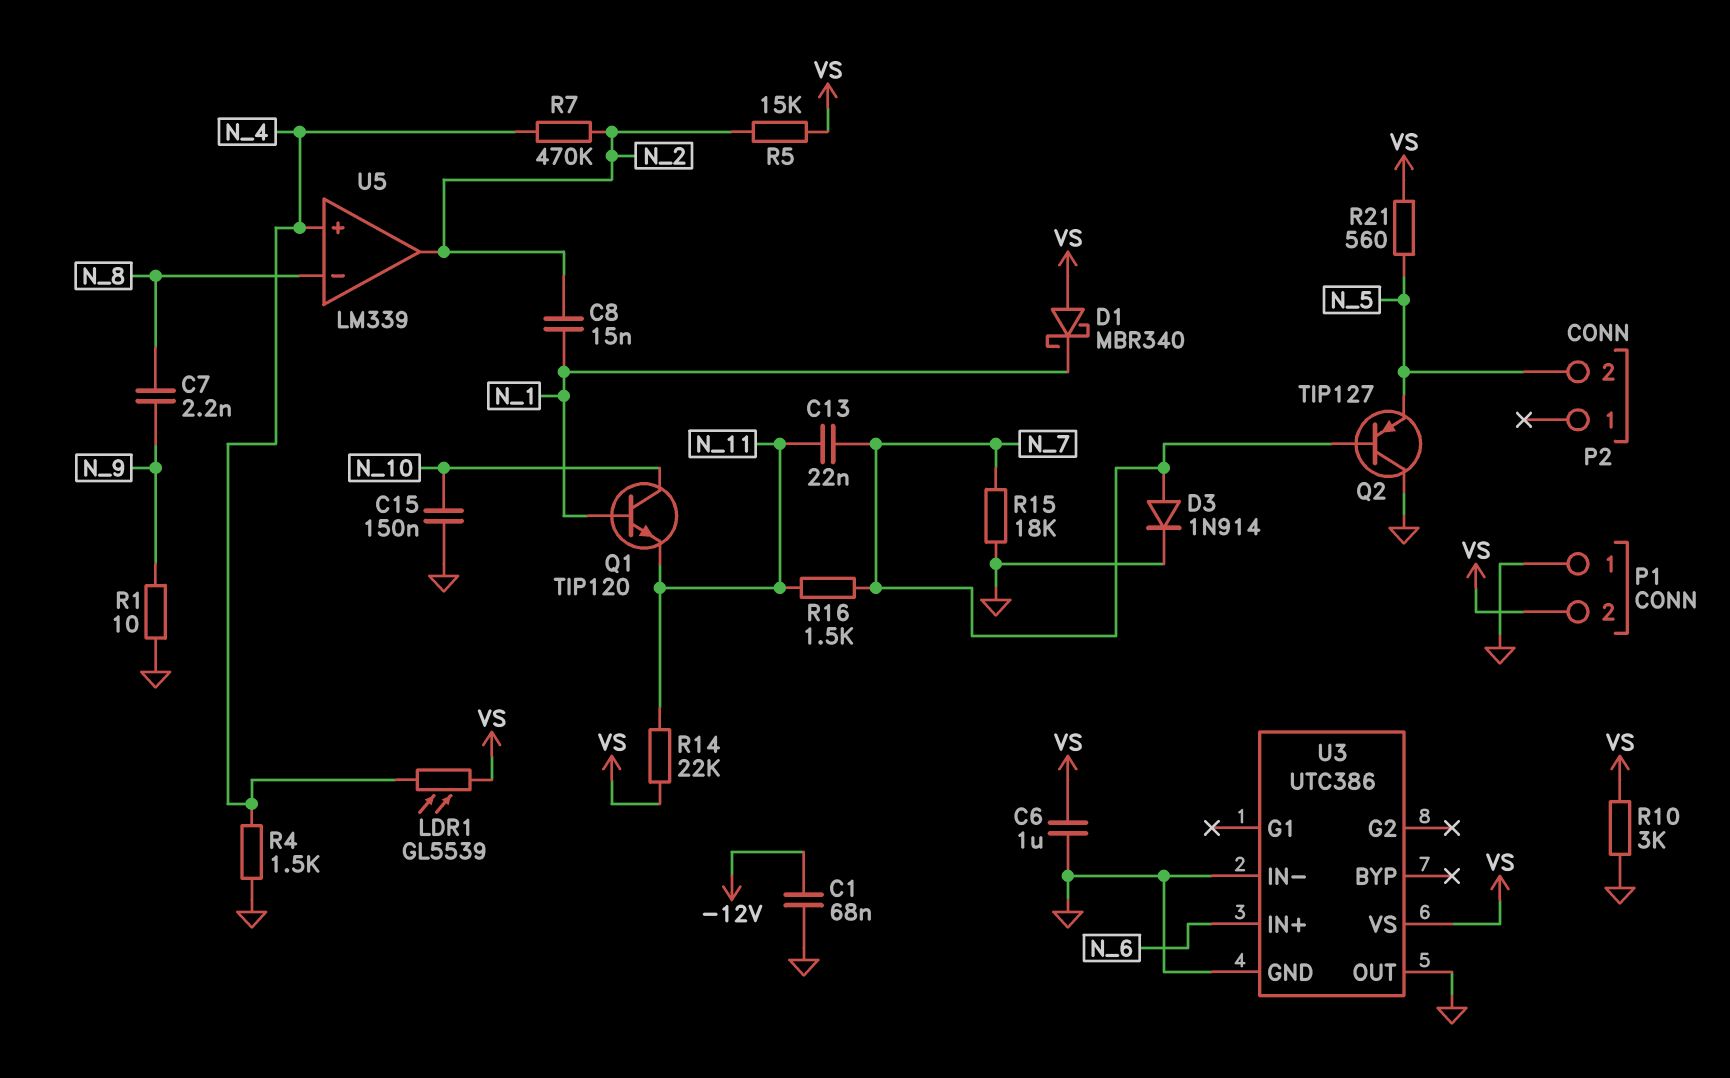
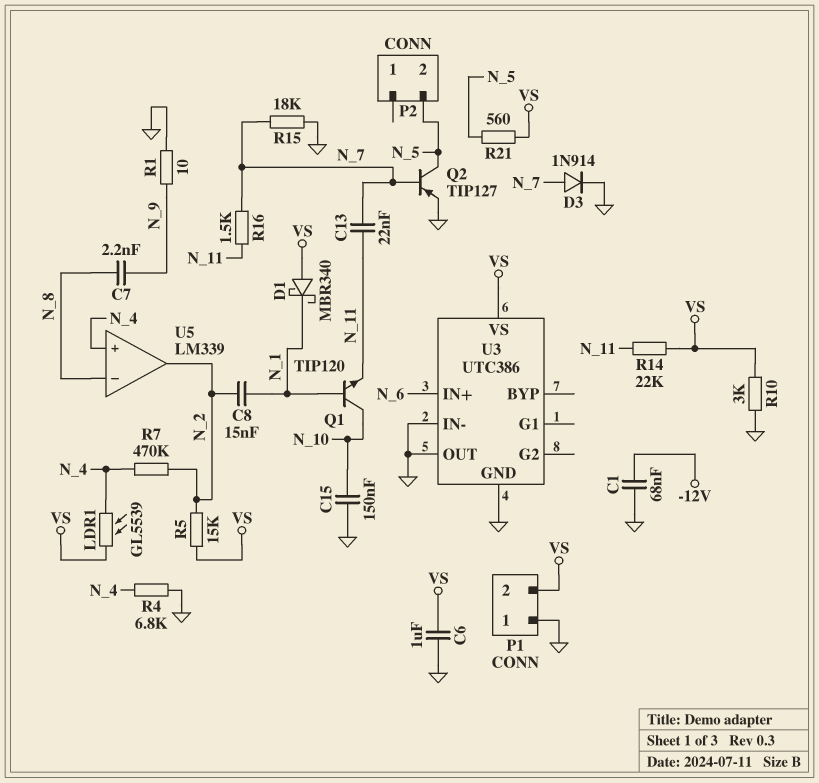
Q2: PNP TIP127 (B N_7, C GND, E N_5) -> PNP TIP127 (B N_7, C N_5, E GND)
R4: 1.5k (GND, N_4) -> 6.8k (GND, N_4)

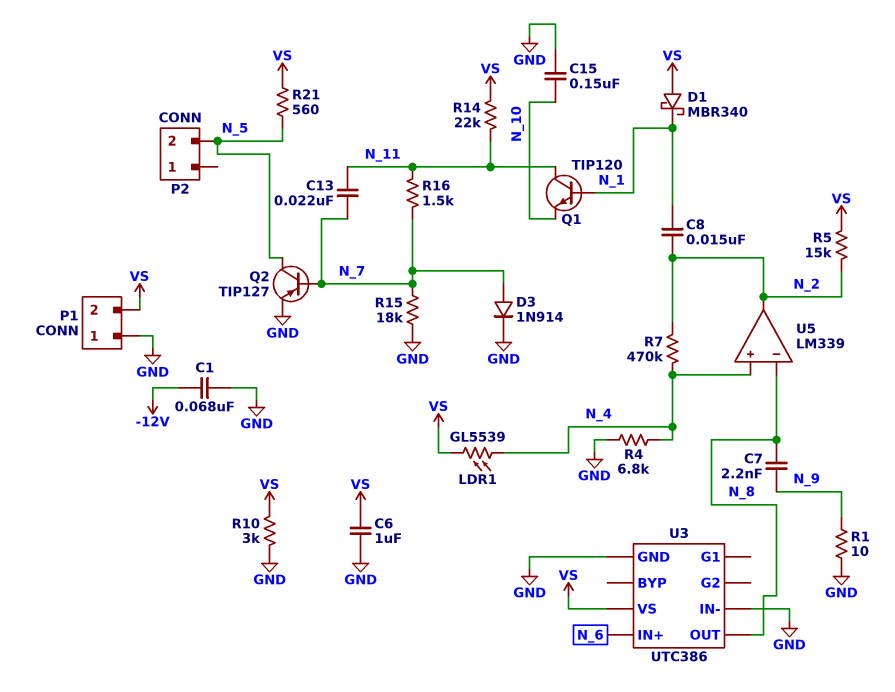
Q1: NPN TIP120 (B N_1, C N_10, E N_11) -> NPN TIP120 (B N_1, C N_11, E N_10)
U3 pin OUT: GND -> N_8

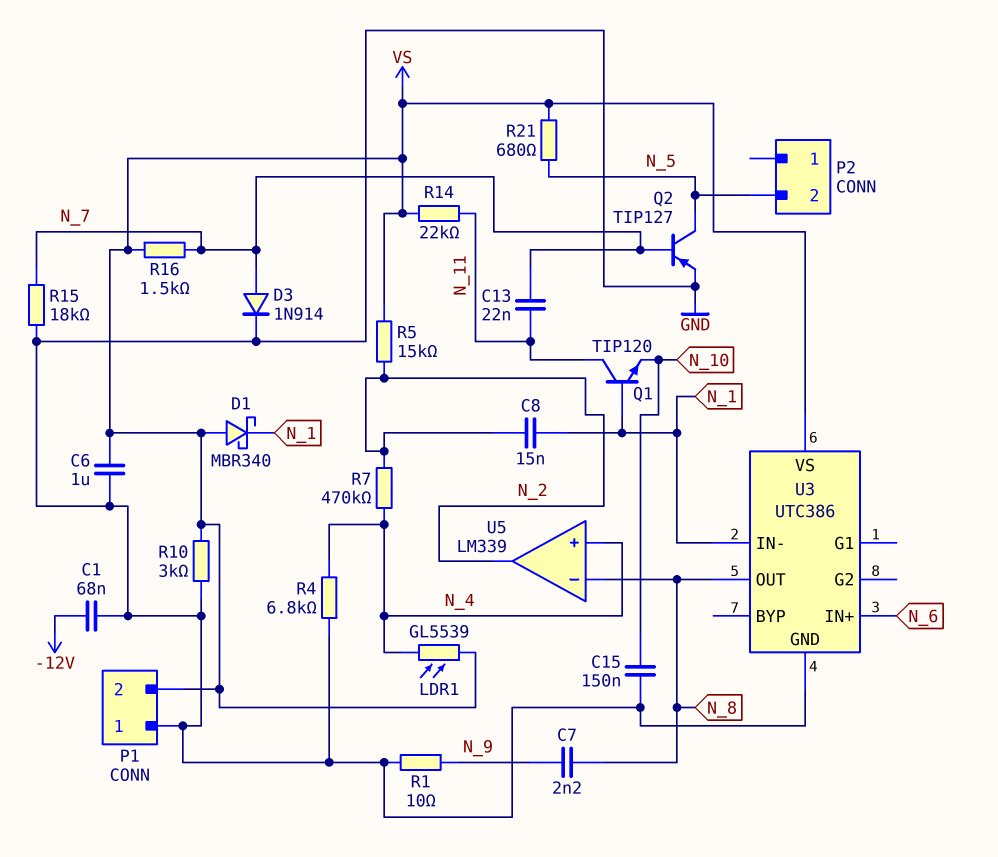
R16: 1.5k (N_7, N_11) -> 1.5k (N_7, VS)
R21: 560 (N_5, VS) -> 680 (N_5, VS)
U3 pin IN-: GND -> N_1

